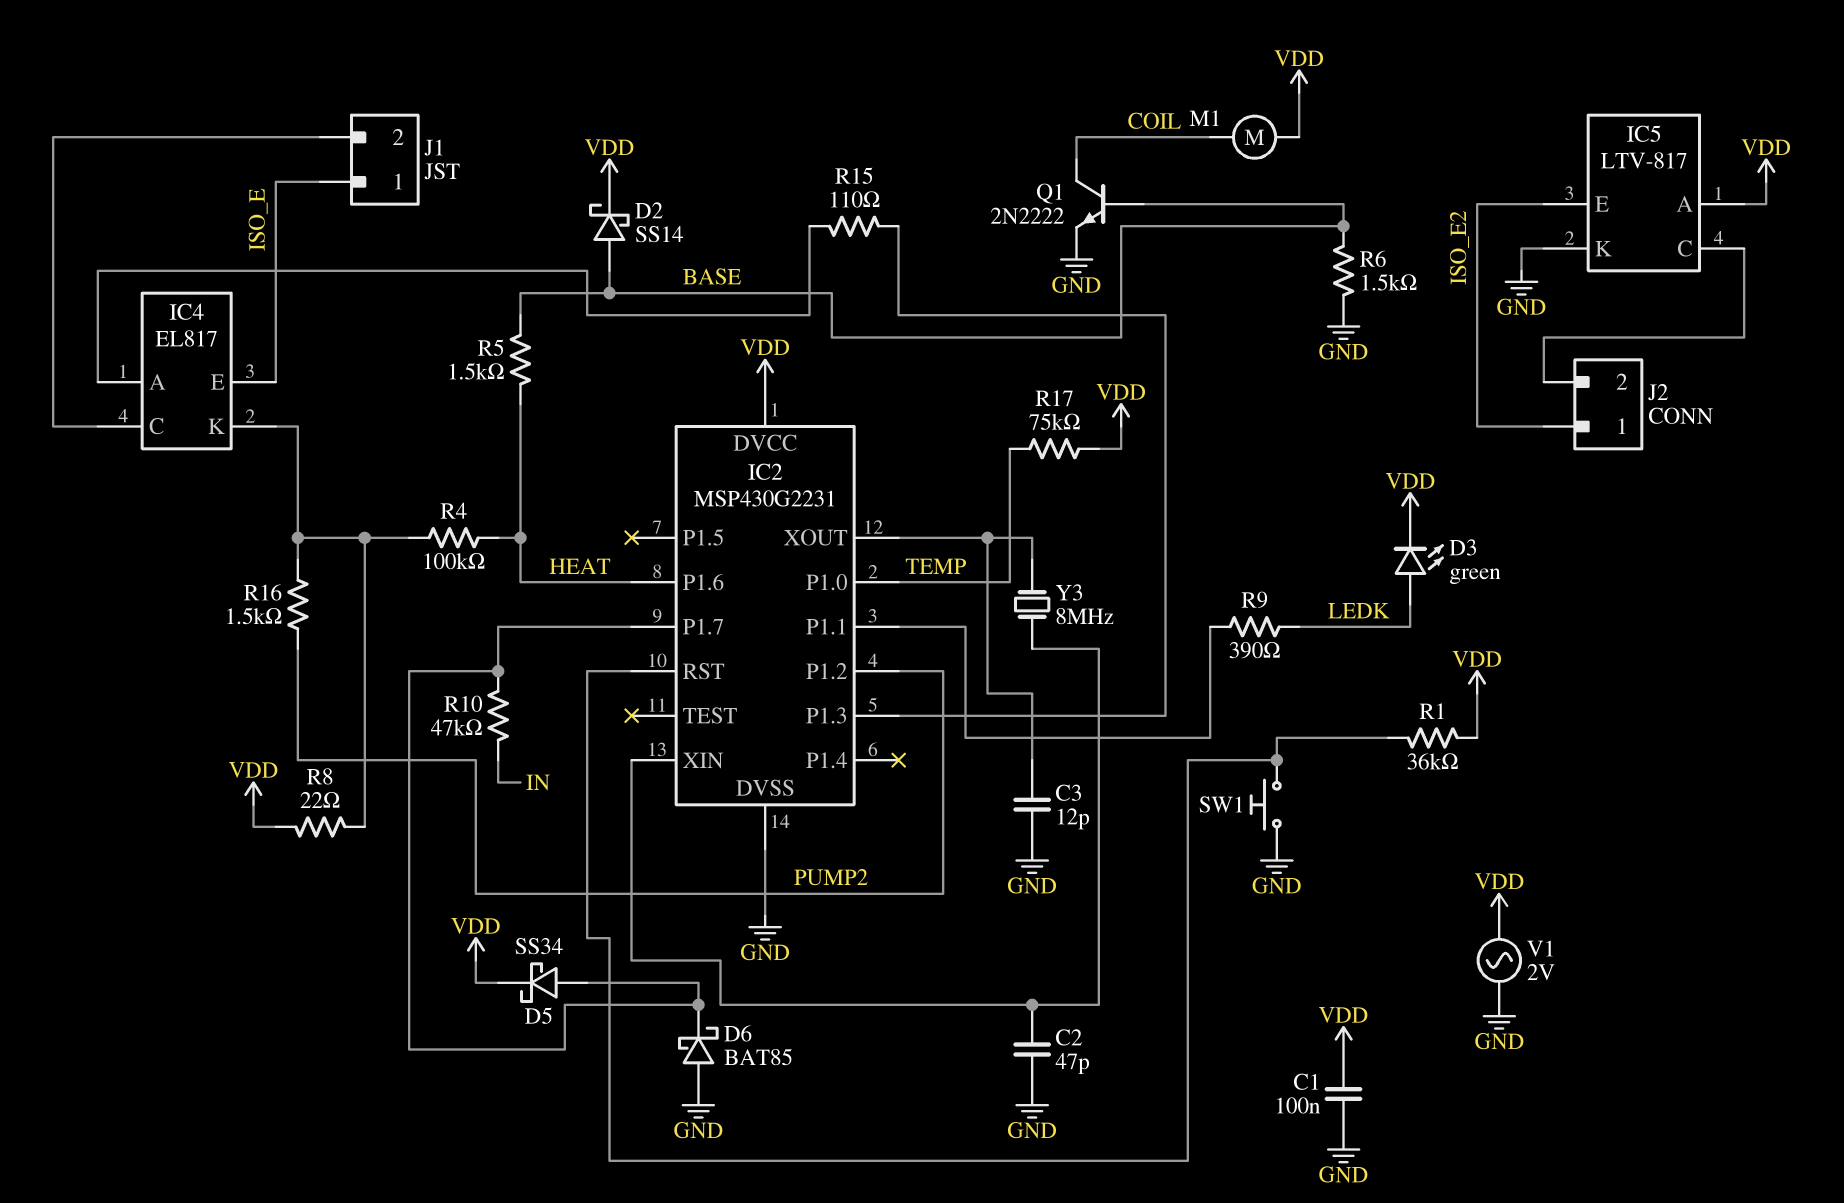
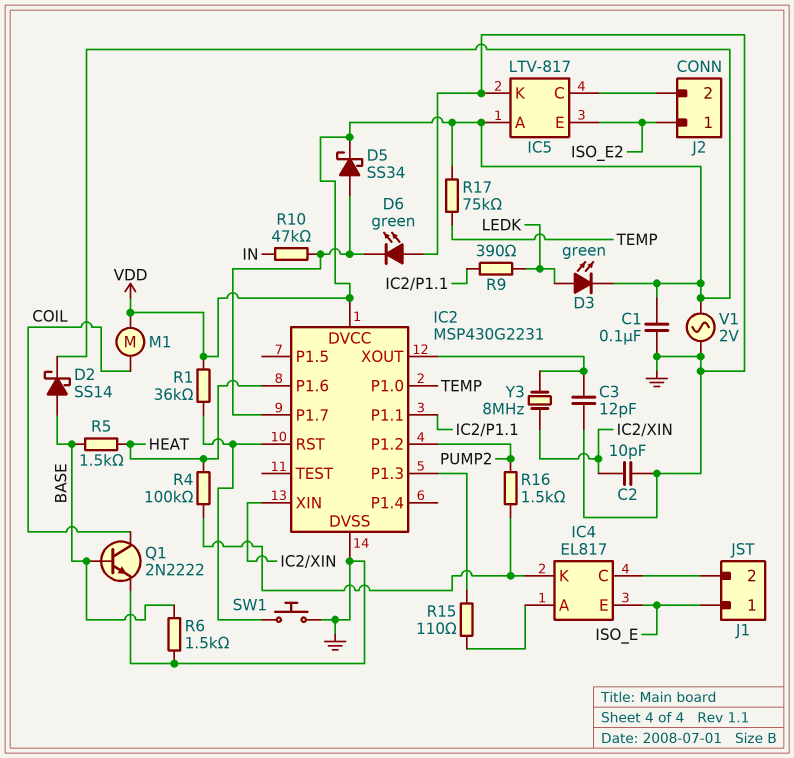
C2: 47pF (GND, IC2/XIN) -> 10pF (GND, IC2/XIN)
D6: schottky BAT85 (A GND, K IC2/P1.7) -> LED green (A GND, K IC2/P1.7)
R8: 22 (IC4/K, VDD) -> none

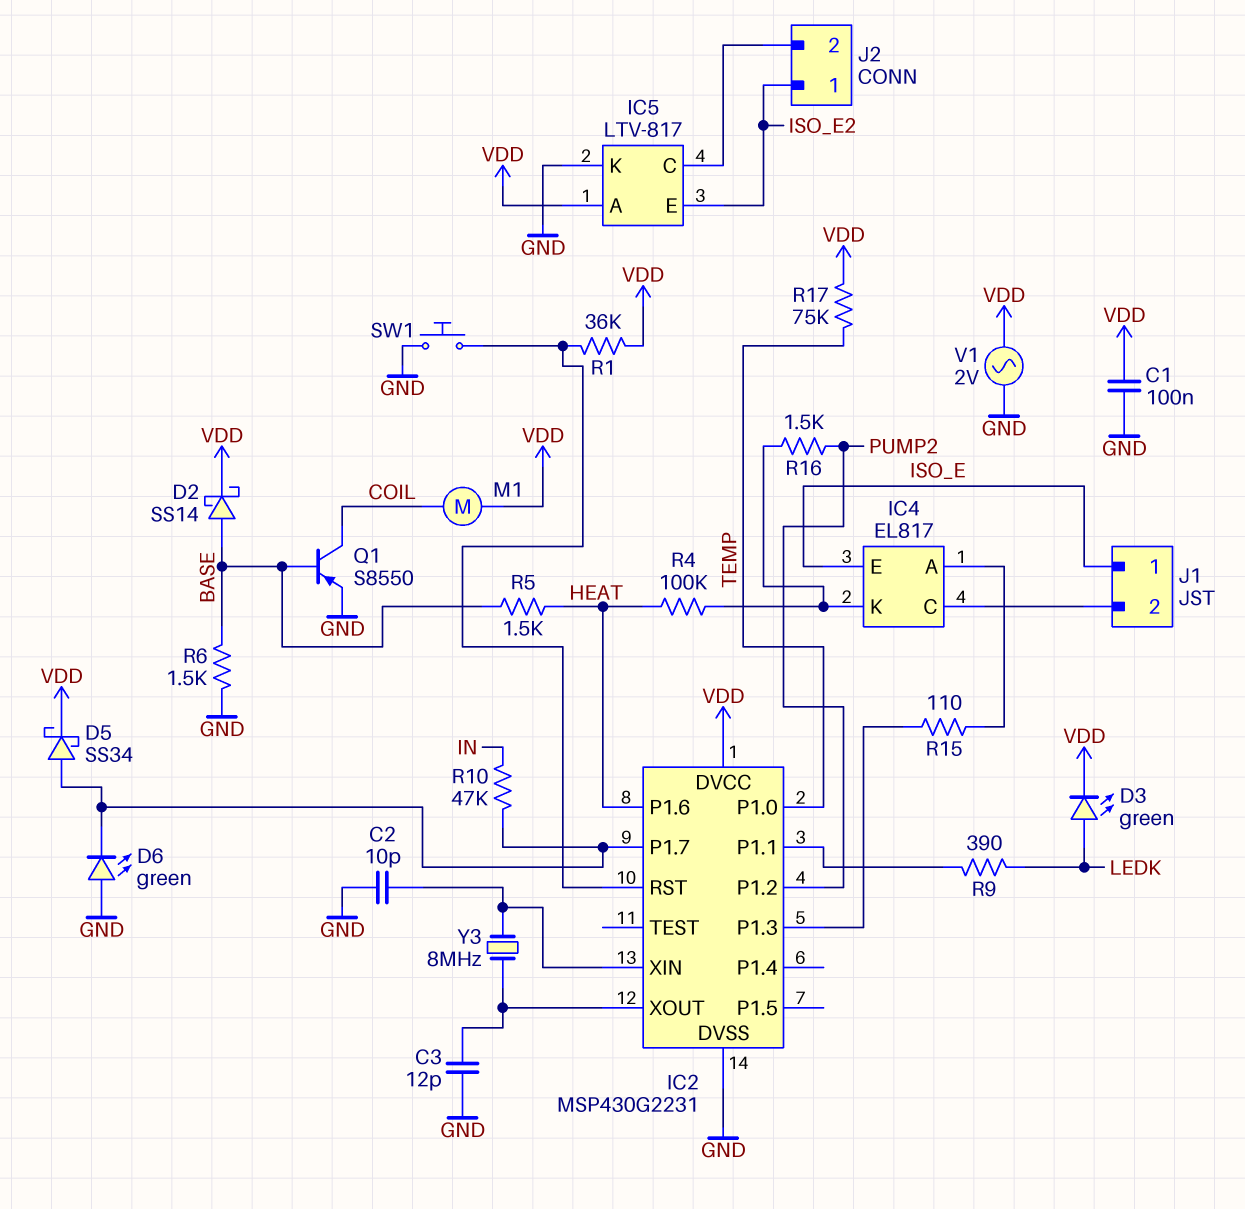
Q1: NPN 2N2222 (B BASE, C COIL, E GND) -> PNP S8550 (B BASE, C COIL, E GND)

